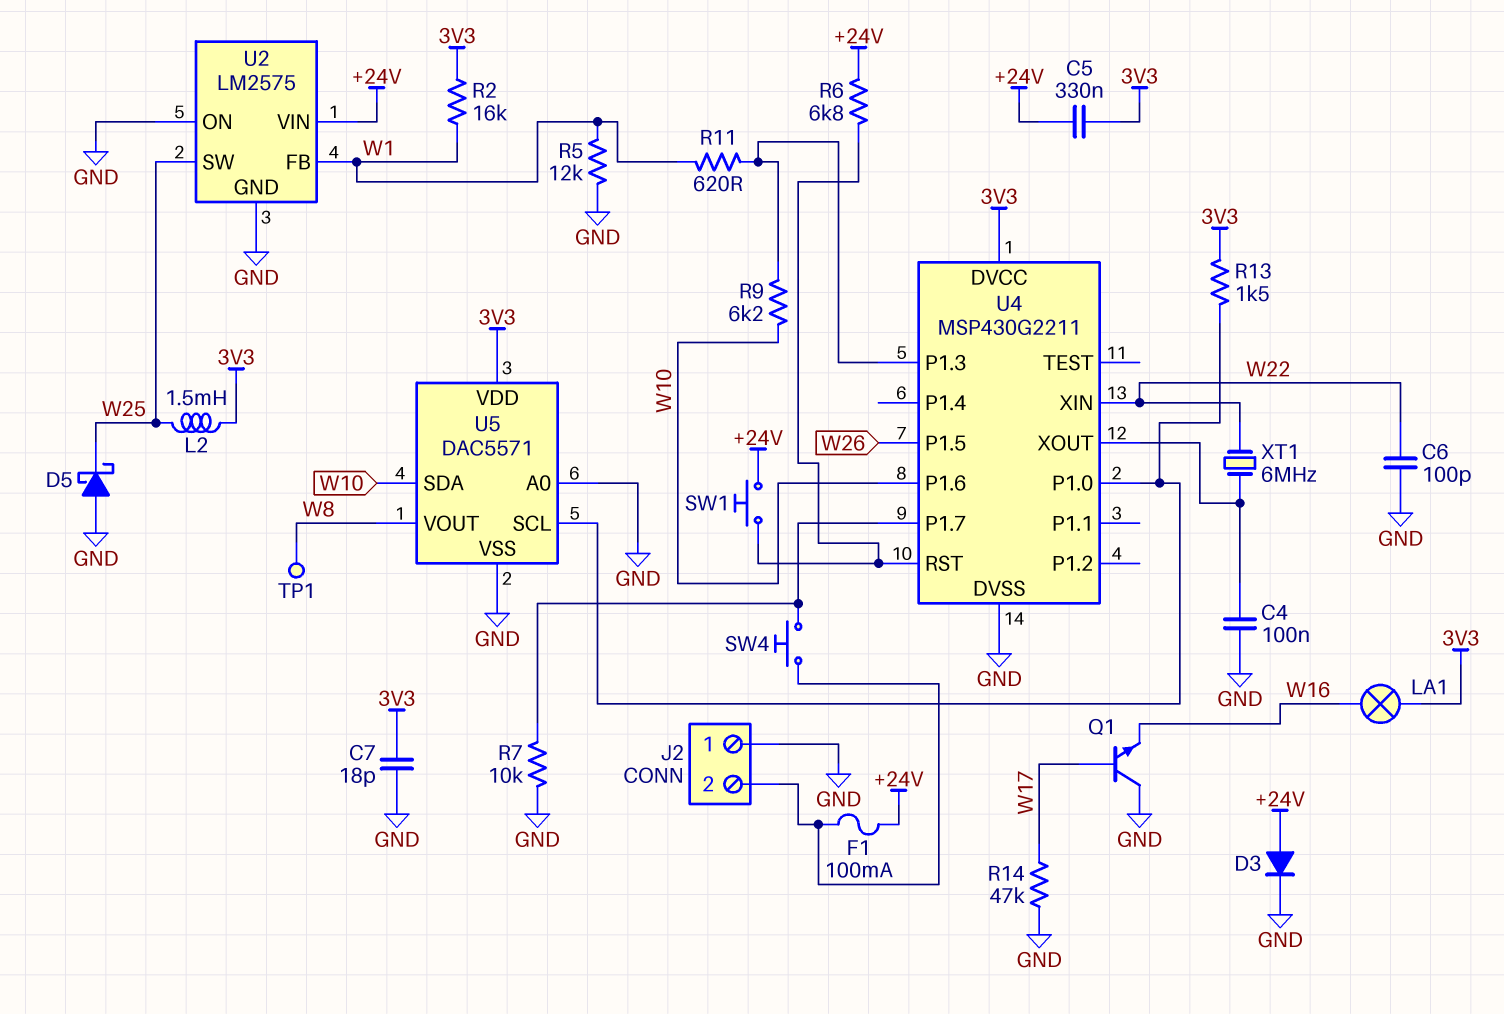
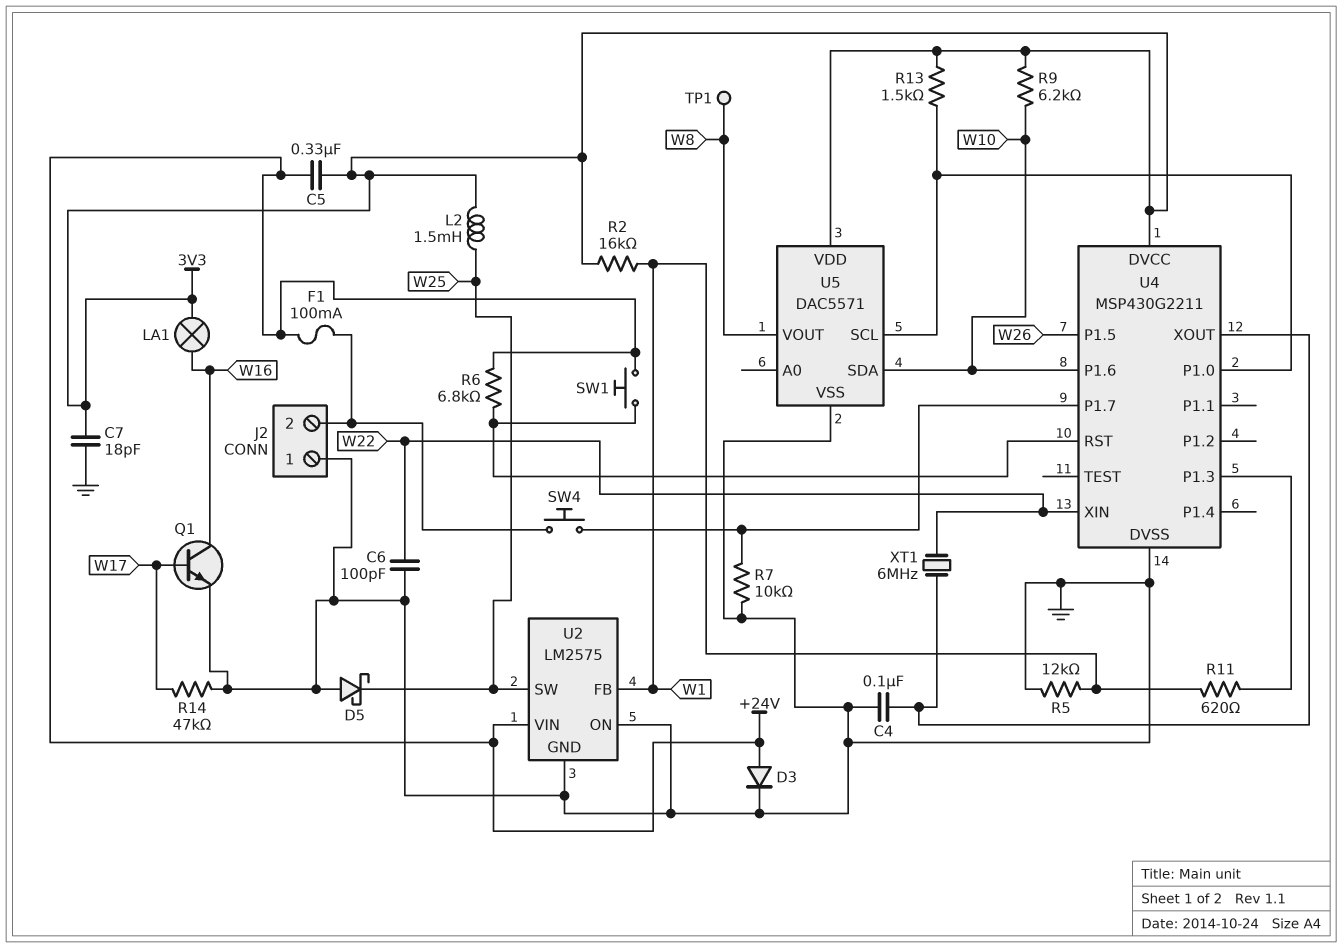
Q1: NPN (B W17, C GND, E W16) -> NPN (B W17, C W16, E GND)
R9: 6.2k (U4/P1.3, W10) -> 6.2k (3V3, W10)
U5 pin A0: GND -> none

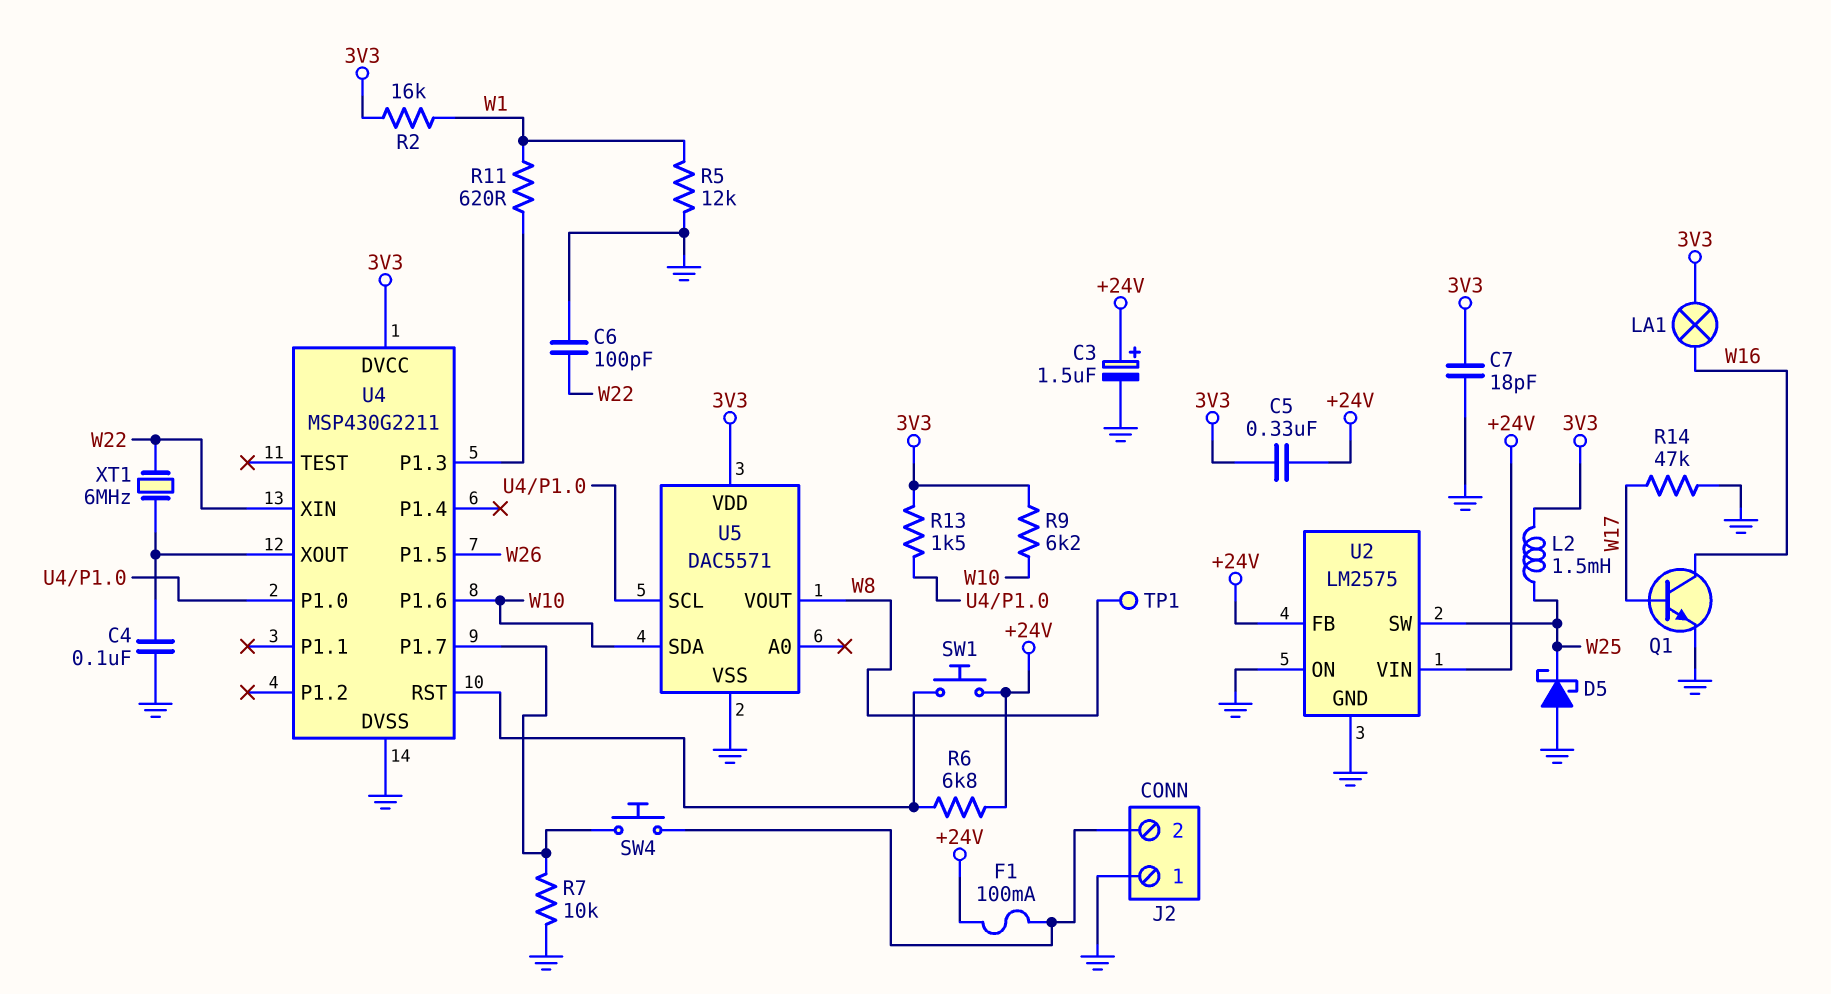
C3: none -> 1.5uF (plus +24V, minus GND)
D3: diode (A +24V, K GND) -> none
U2 pin FB: W1 -> +24V

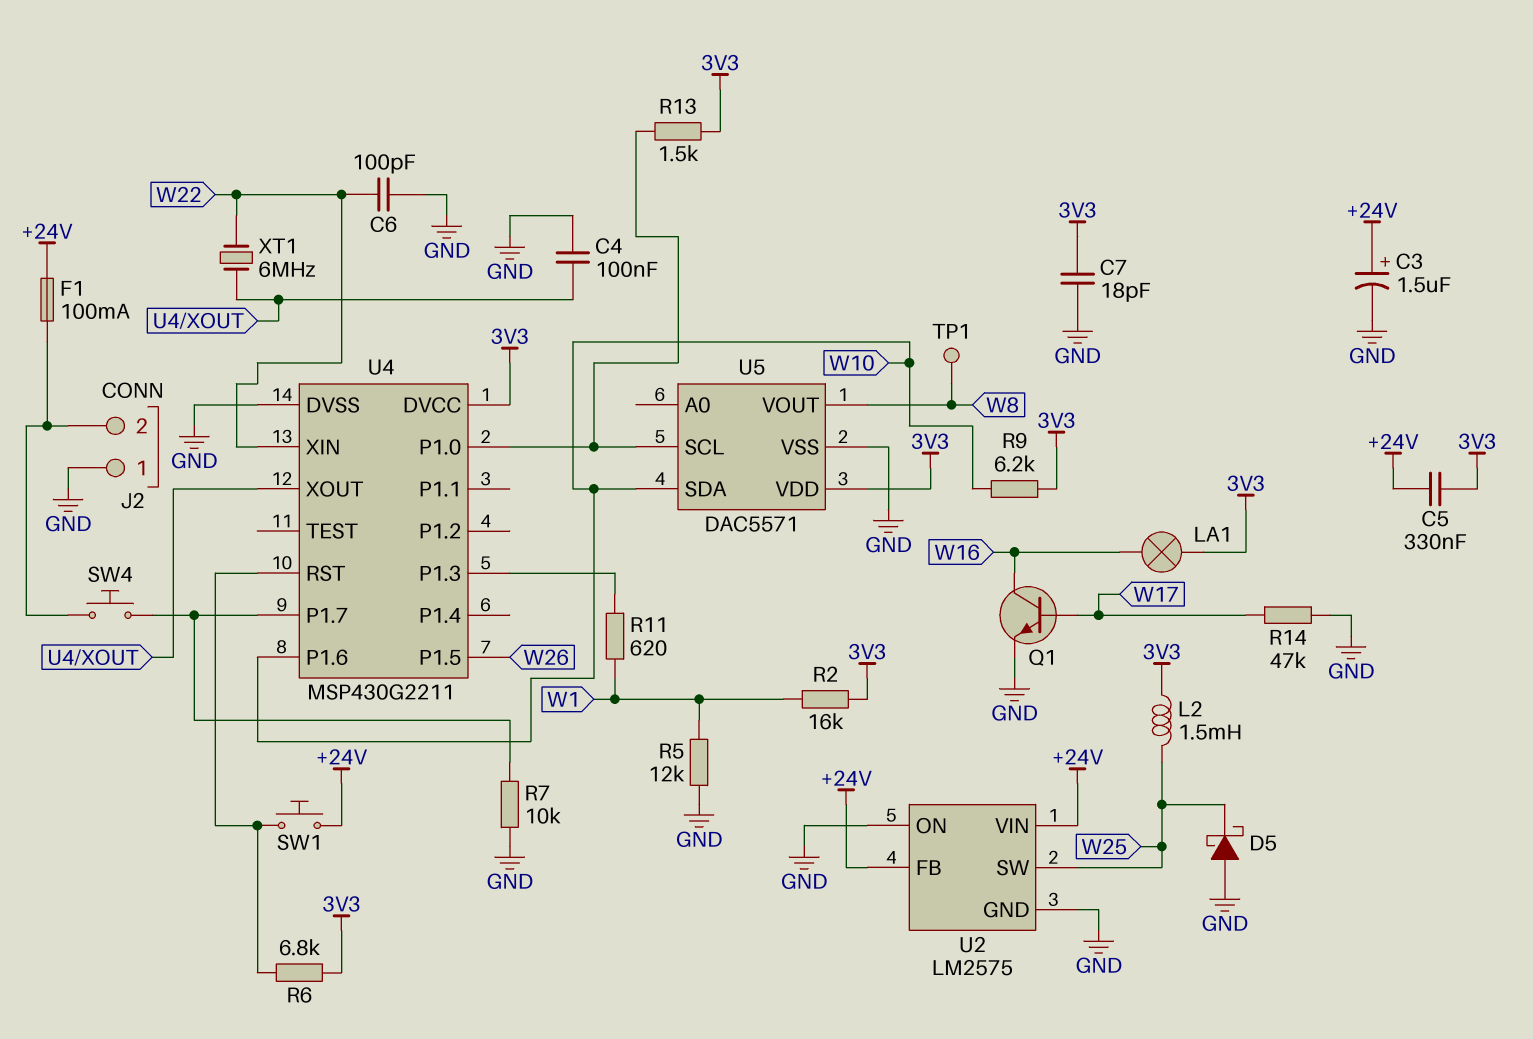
R6: 6.8k (+24V, U4/RST) -> 6.8k (3V3, U4/RST)

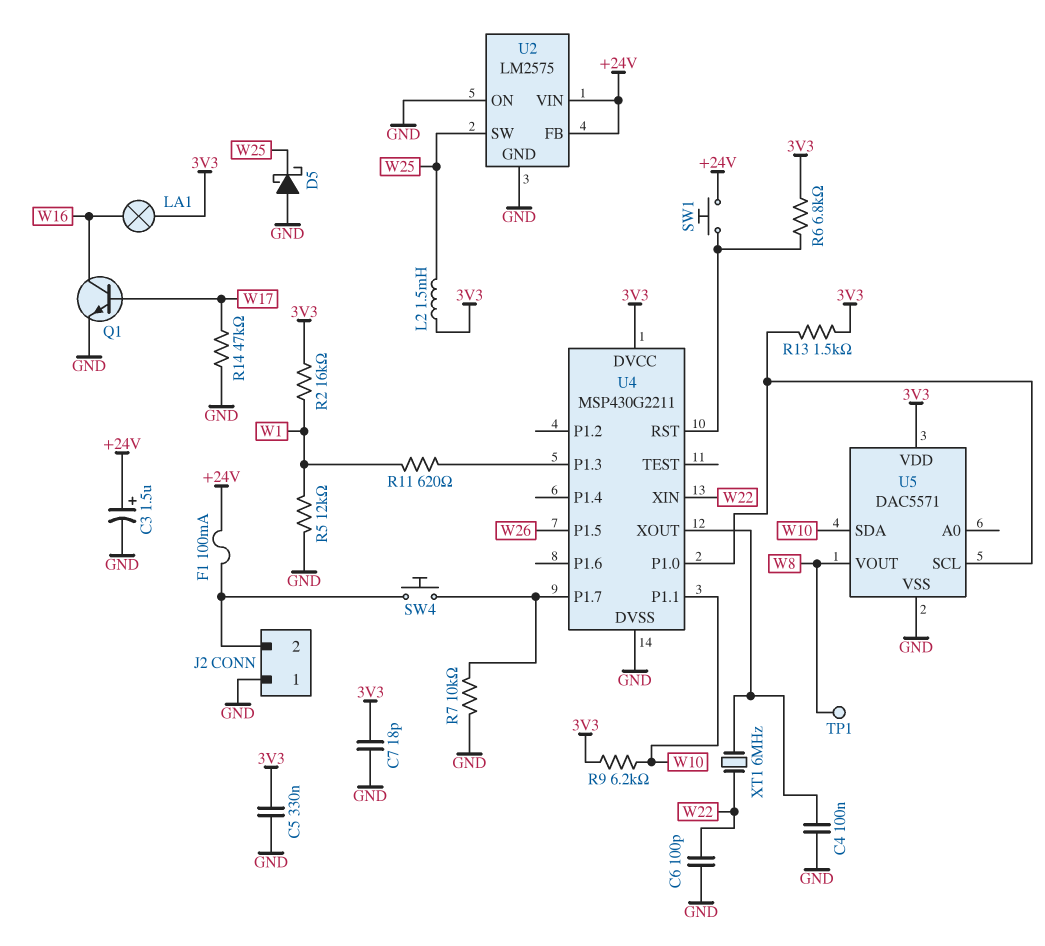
C5: 330nF (+24V, 3V3) -> 330nF (3V3, GND)
U4 pin P1.1: none -> W10
U4 pin P1.6: W10 -> none

